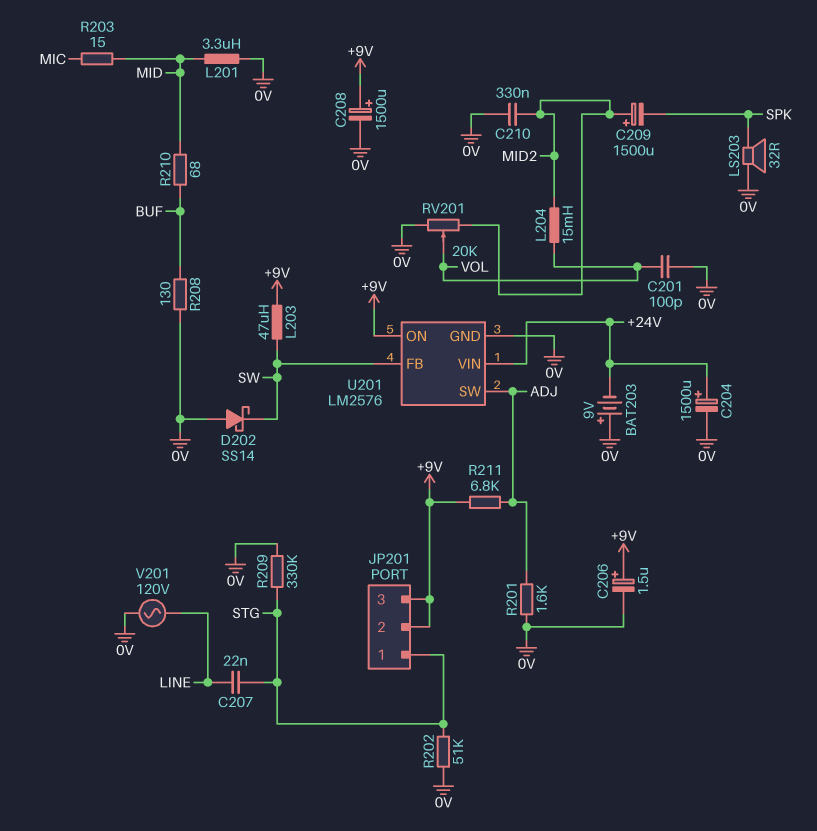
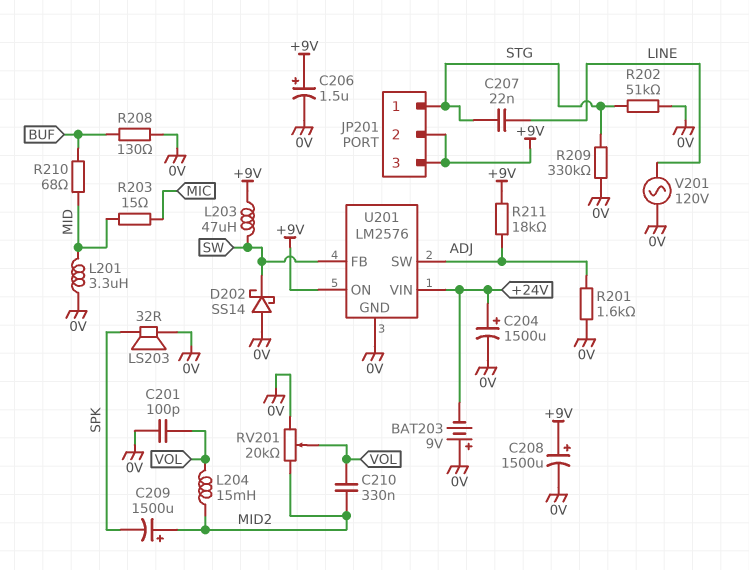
C210: 330nF (0V, MID2) -> 330nF (MID2, VOL)
R211: 6.8k (+9V, ADJ) -> 18k (+9V, ADJ)

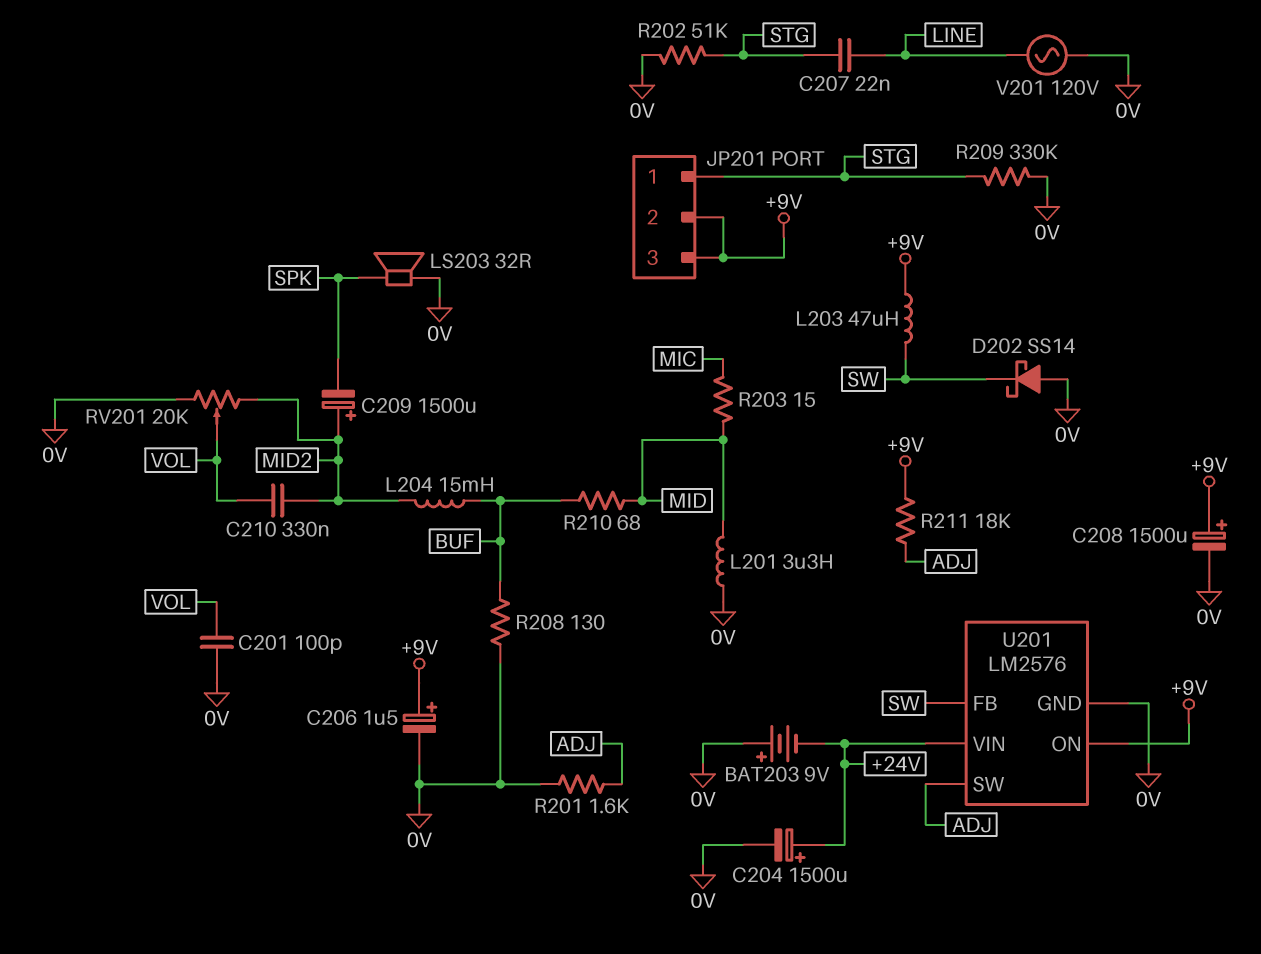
L204: 15mH (MID2, VOL) -> 15mH (BUF, MID2)

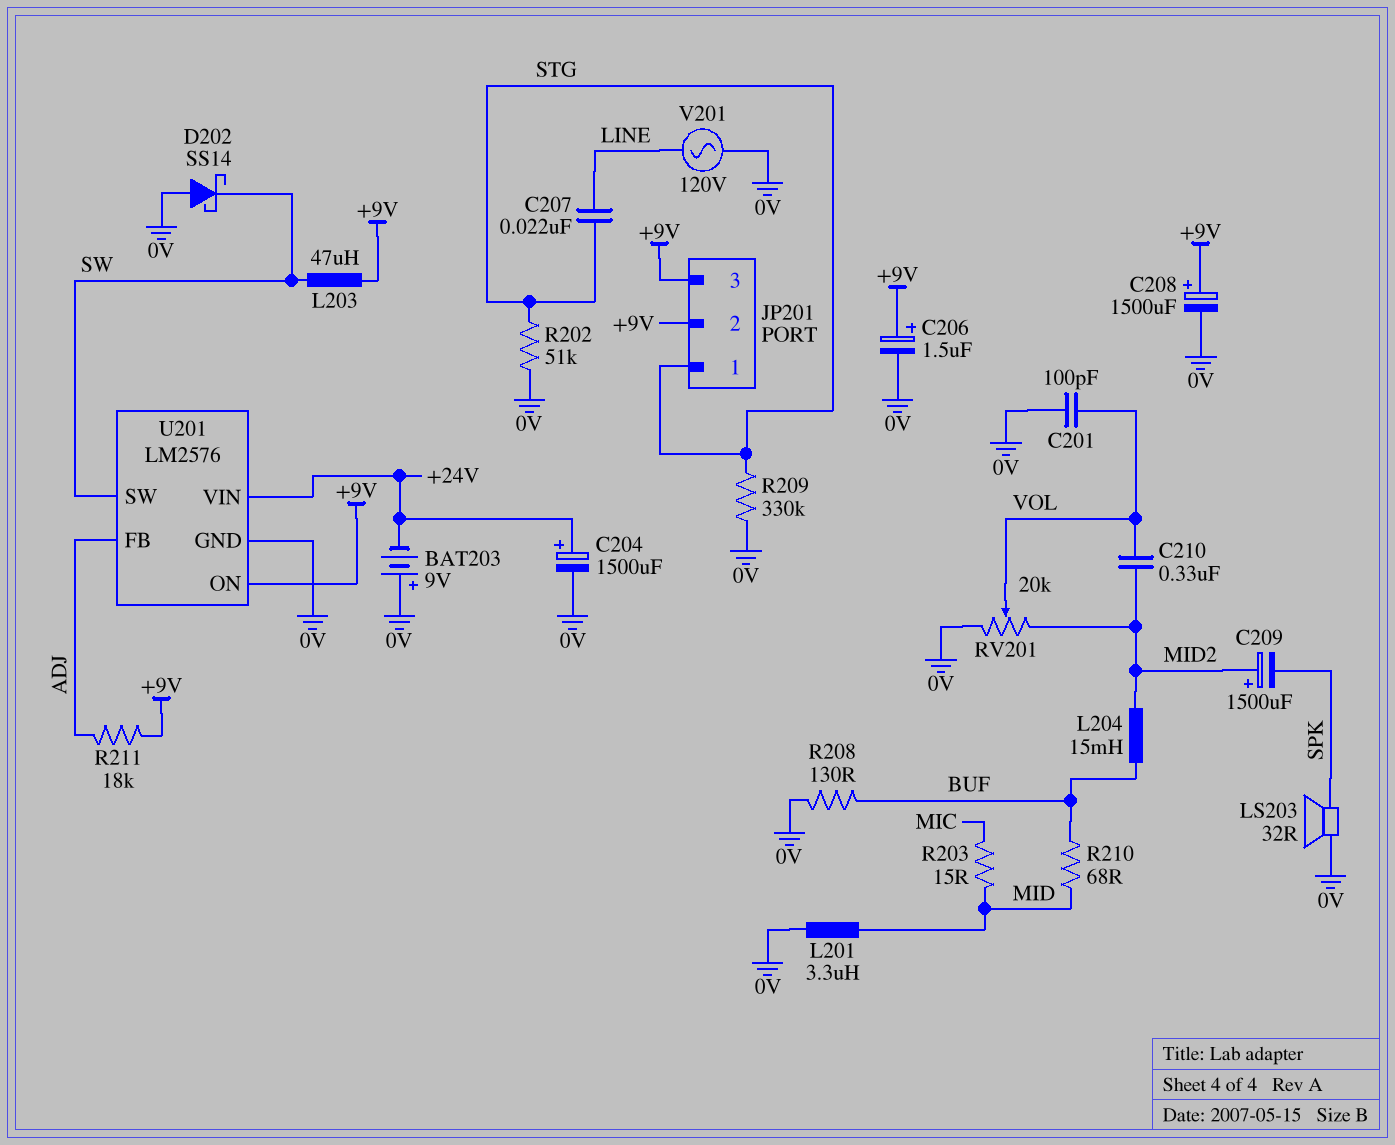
R201: 1.6k (0V, ADJ) -> none
U201 pin FB: SW -> ADJ
U201 pin SW: ADJ -> SW

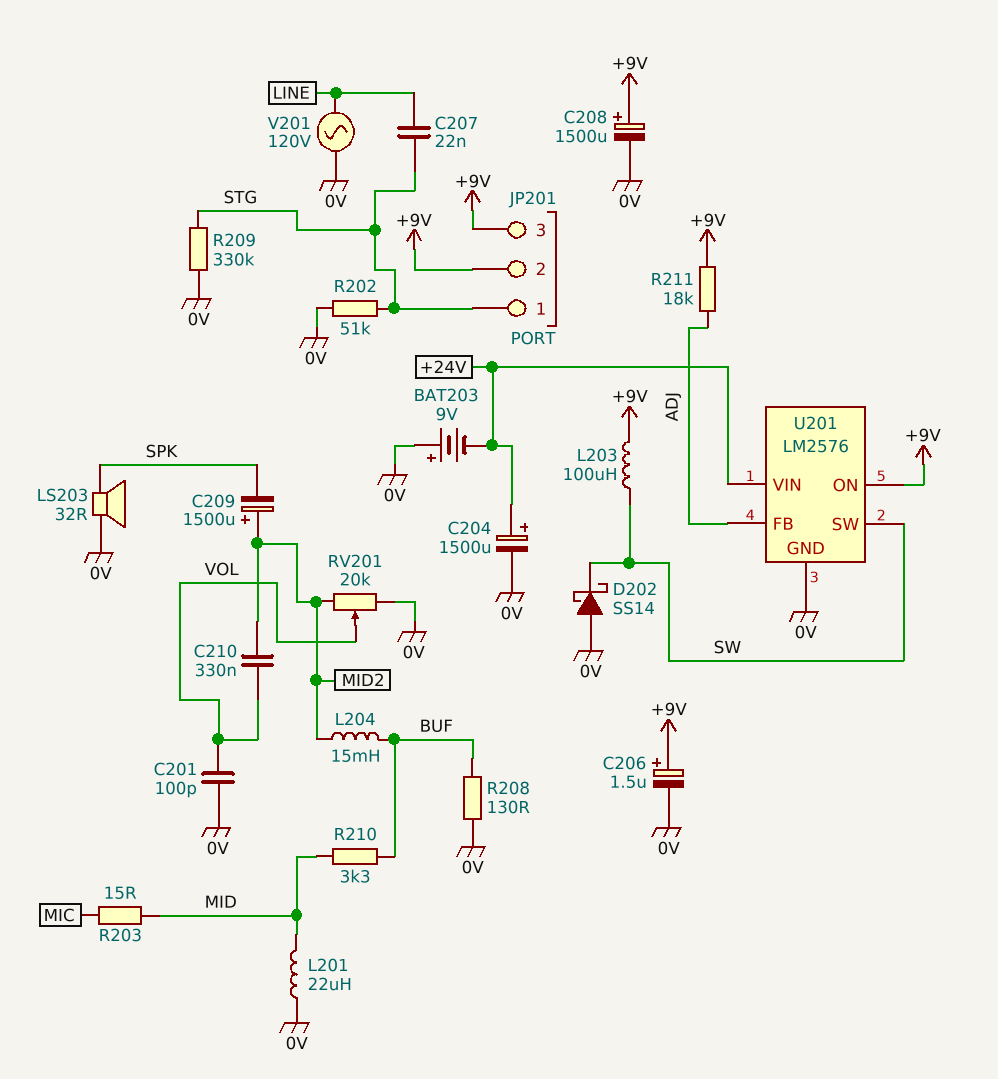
L201: 3.3uH (0V, MID) -> 22uH (0V, MID)
L203: 47uH (+9V, SW) -> 100uH (+9V, SW)
R210: 68 (BUF, MID) -> 3.3k (BUF, MID)

